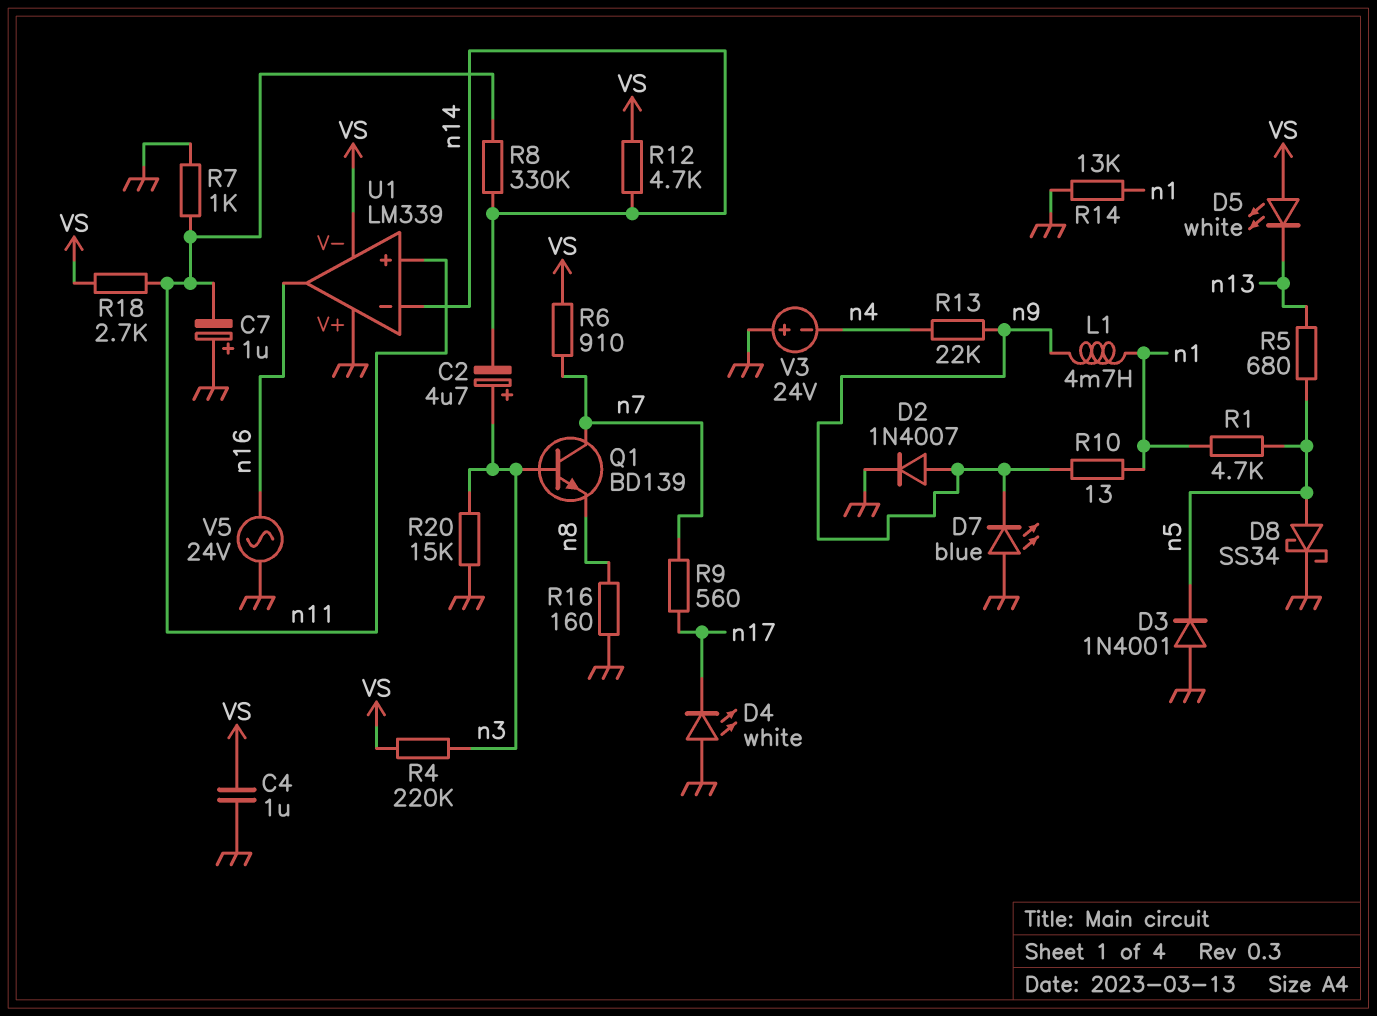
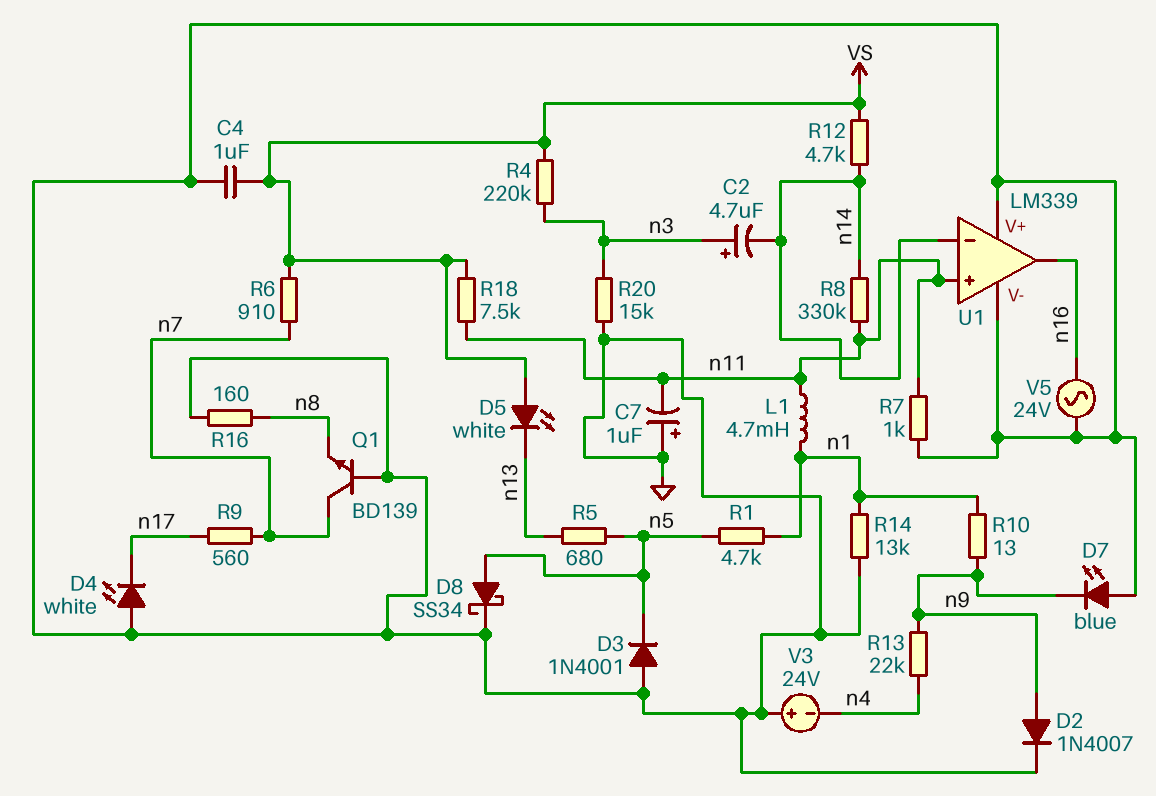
L1: 4.7mH (n1, n9) -> 4.7mH (n1, n11)
Q1: NPN BD139 (B n3, C n7, E n8) -> NPN BD139 (B GND, C n7, E n8)
R18: 2.7k (VS, n11) -> 7.5k (VS, n11)
U1 pin V-: VS -> GND

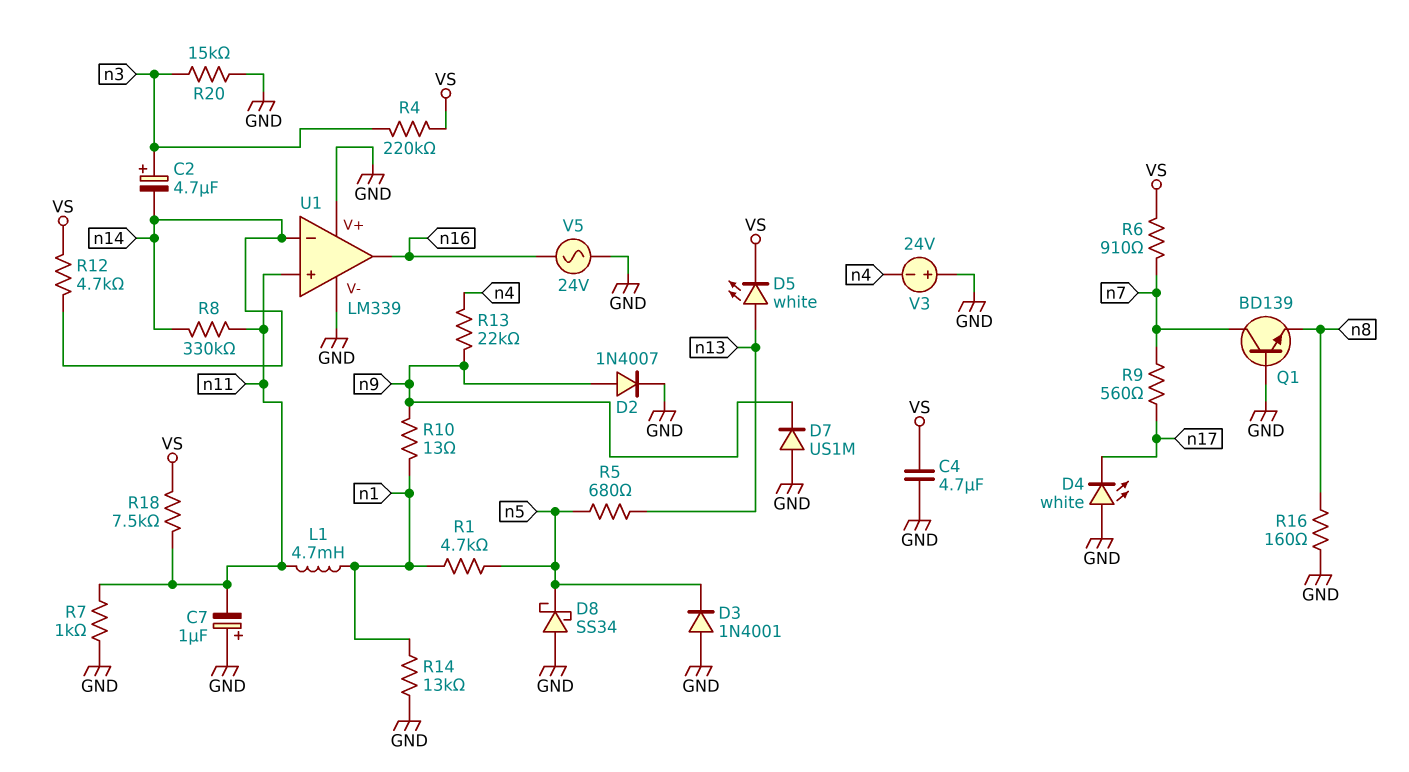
C4: 1uF (GND, VS) -> 4.7uF (GND, VS)
D5: LED white (A VS, K n13) -> LED white (A n13, K VS)
D7: LED blue (A GND, K n9) -> diode US1M (A GND, K n9)
D8: schottky SS34 (A n5, K GND) -> schottky SS34 (A GND, K n5)

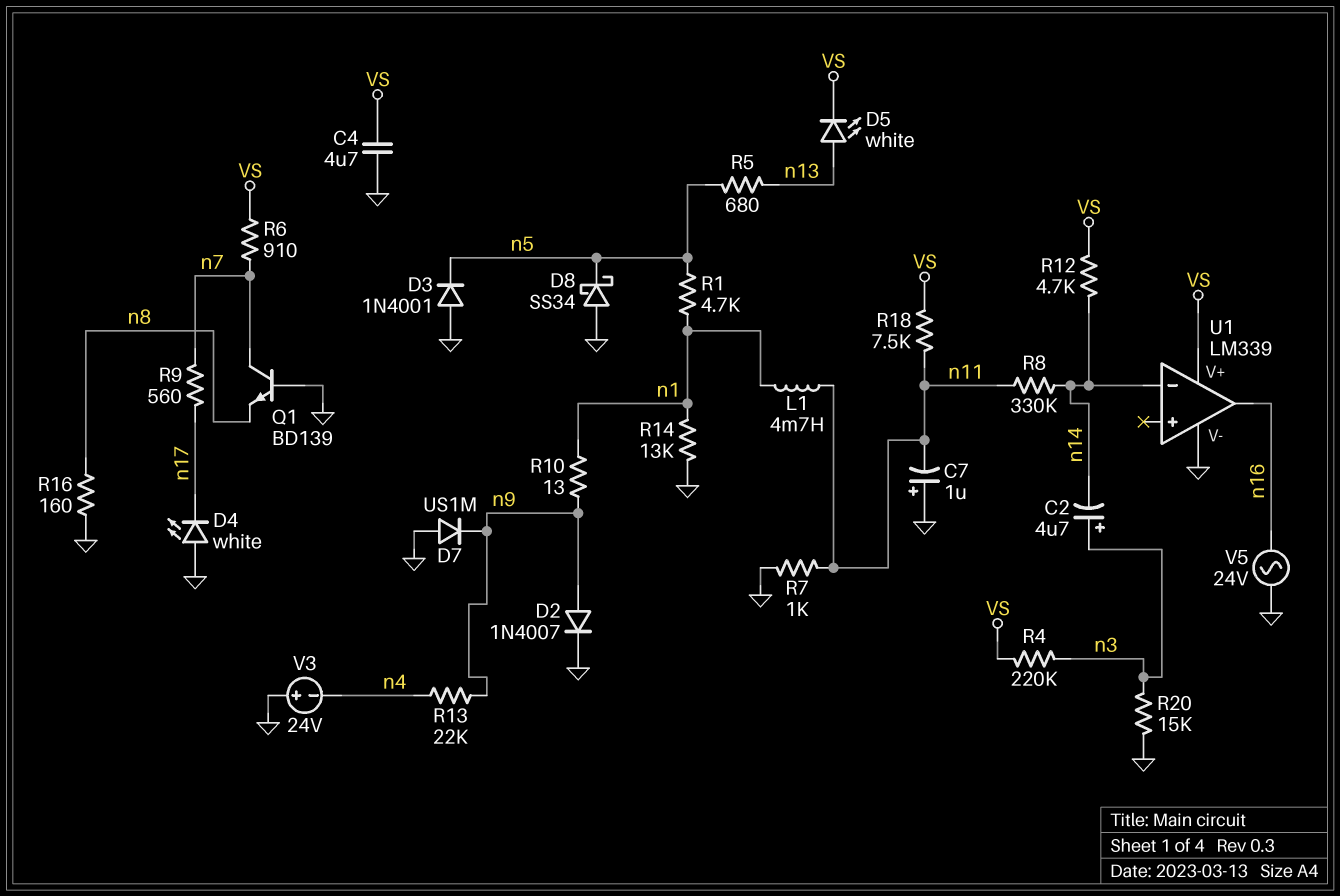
U1 pin V+: GND -> VS
U1 pin in+: n11 -> none

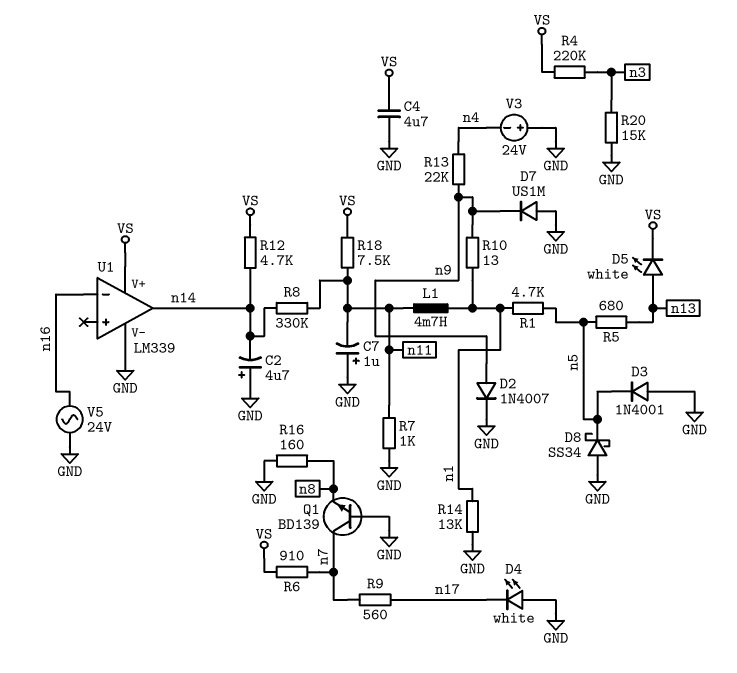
C2: 4.7uF (plus n3, minus n14) -> 4.7uF (plus GND, minus n14)
U1 pin in-: n14 -> n16
U1 pin out: n16 -> n14

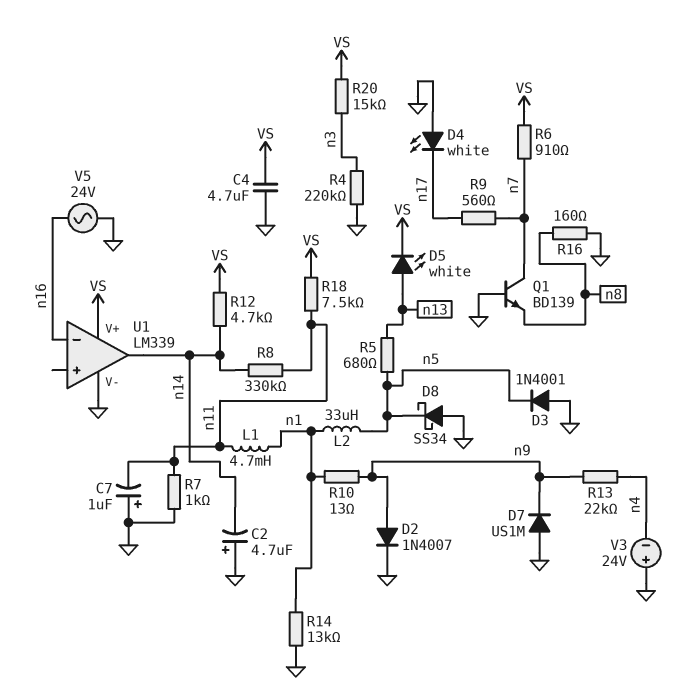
L2: none -> 33uH (n1, n5)
R1: 4.7k (n1, n5) -> none
R4: 220k (VS, n3) -> 220k (GND, n3)
R20: 15k (GND, n3) -> 15k (VS, n3)

